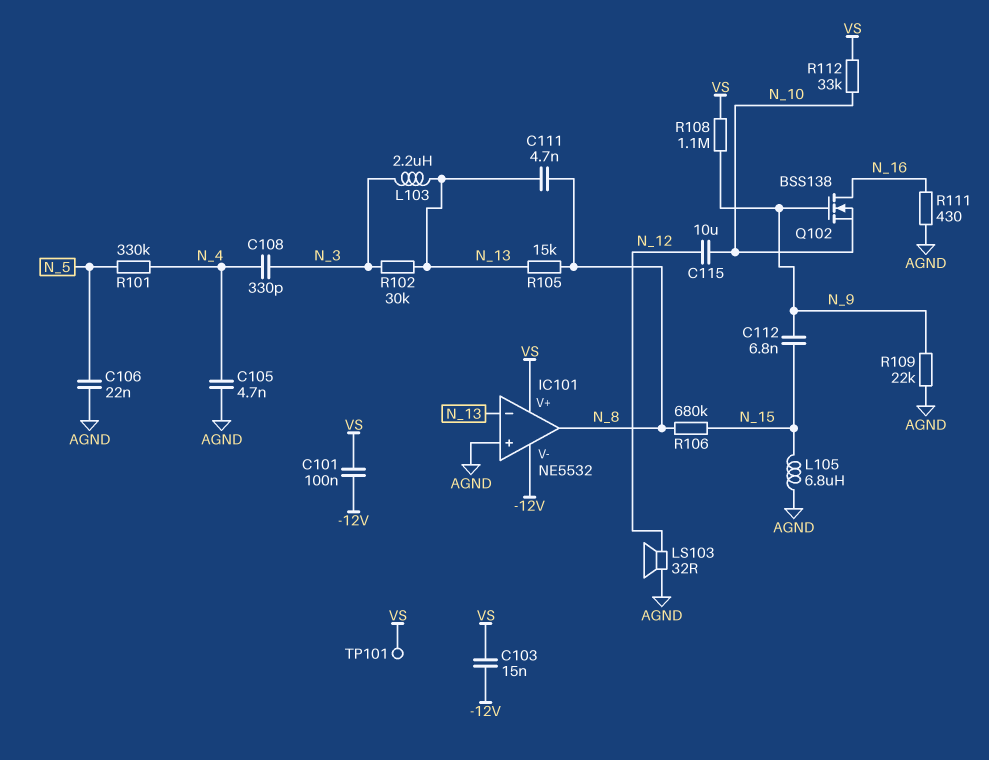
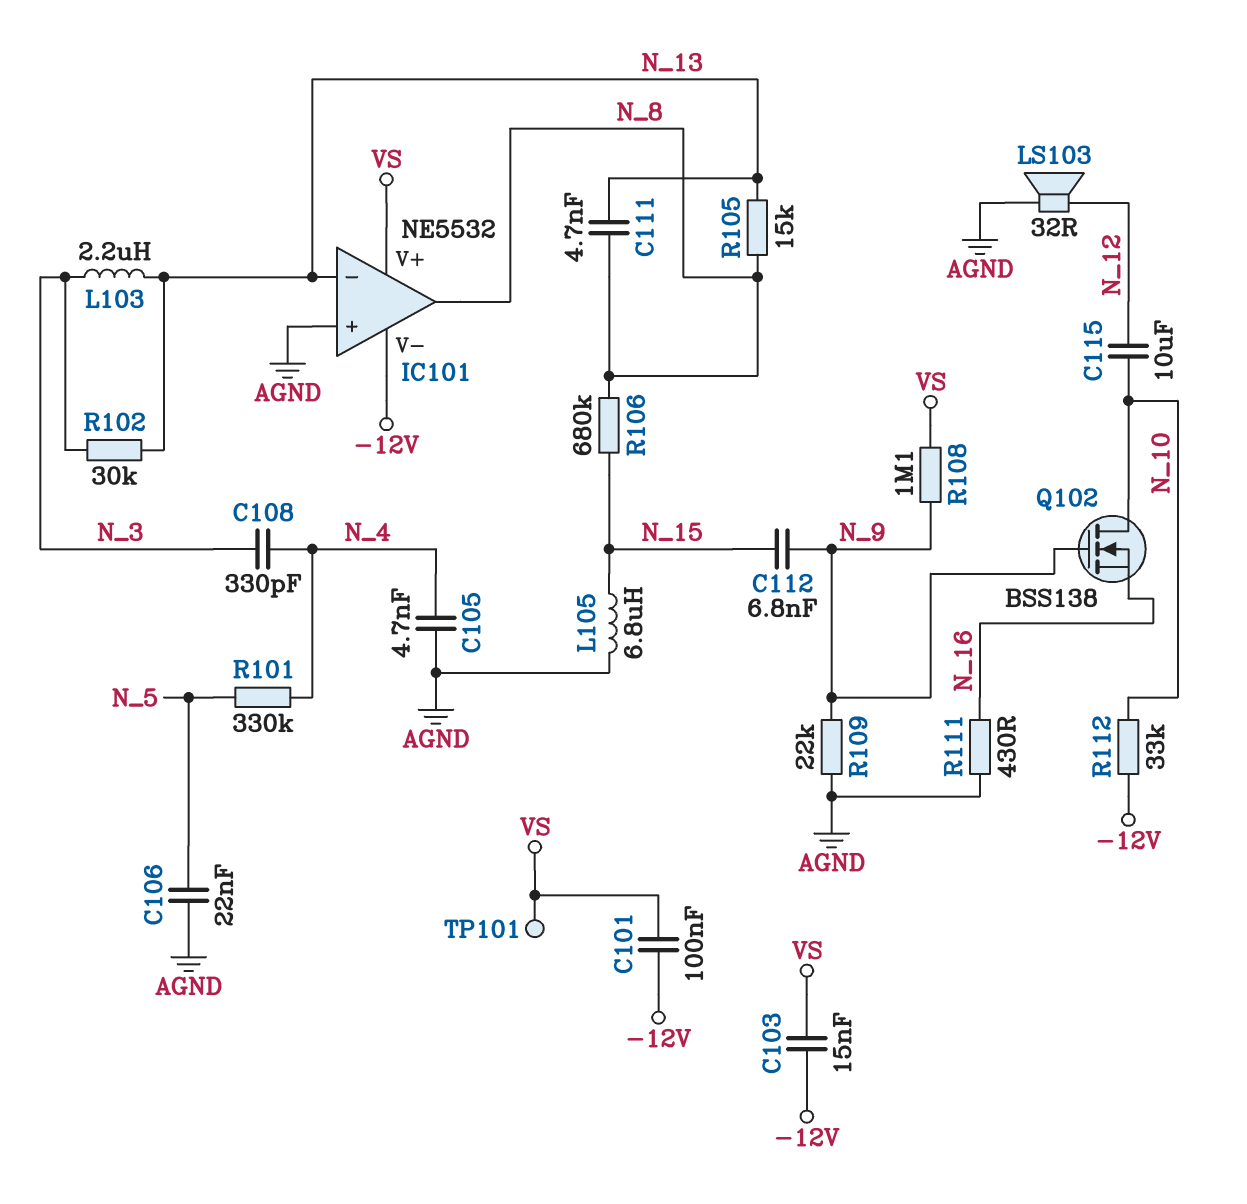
Q102: NMOS BSS138 (G N_9, D N_16, S N_10) -> NMOS BSS138 (G N_9, D N_10, S N_16)
R112: 33k (N_10, VS) -> 33k (-12V, N_10)

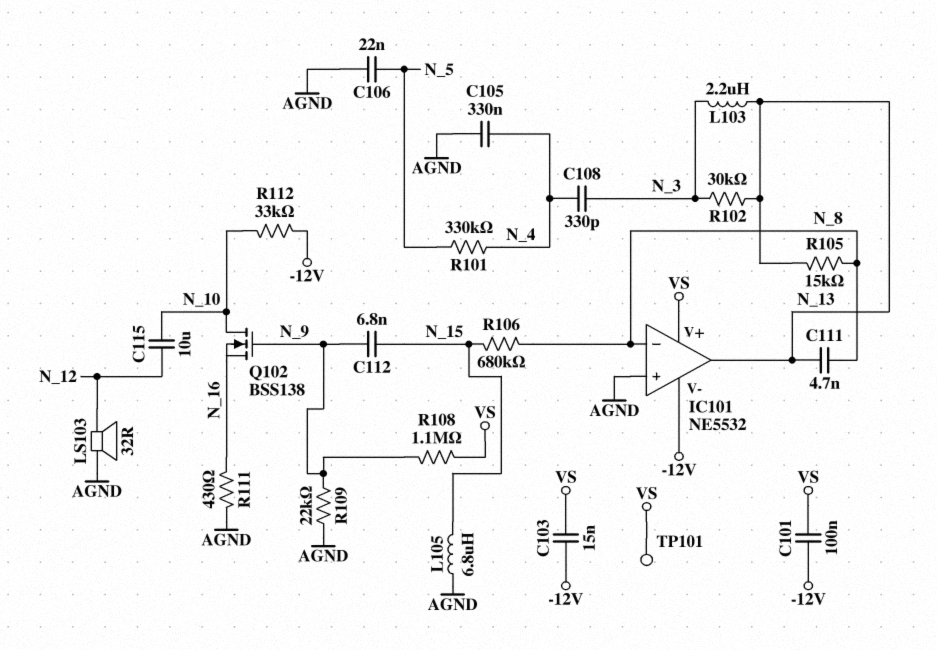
C105: 4.7nF (AGND, N_4) -> 330nF (AGND, N_4)
IC101 pin in-: N_13 -> N_8
IC101 pin out: N_8 -> N_13

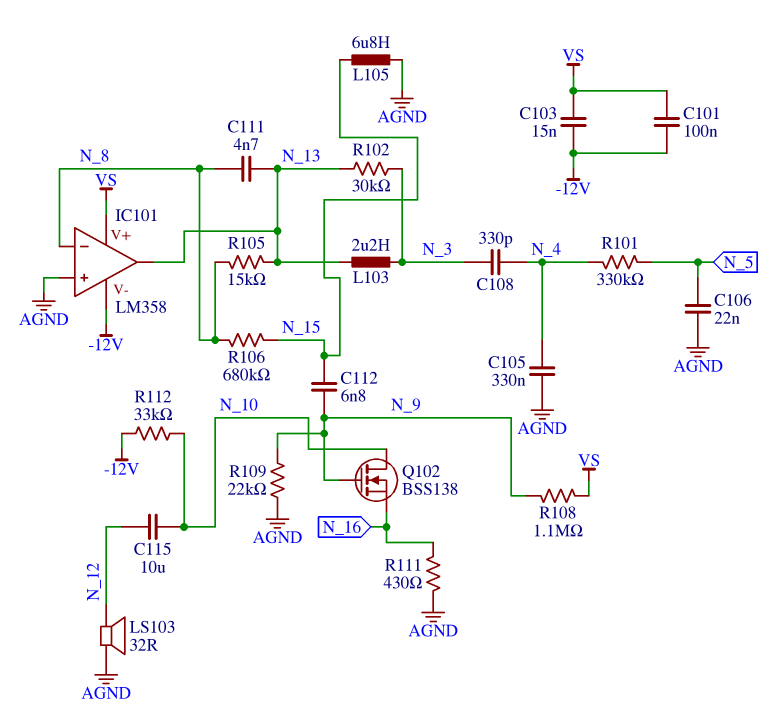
IC101: NE5532 -> LM358
TP101: test point (VS) -> none

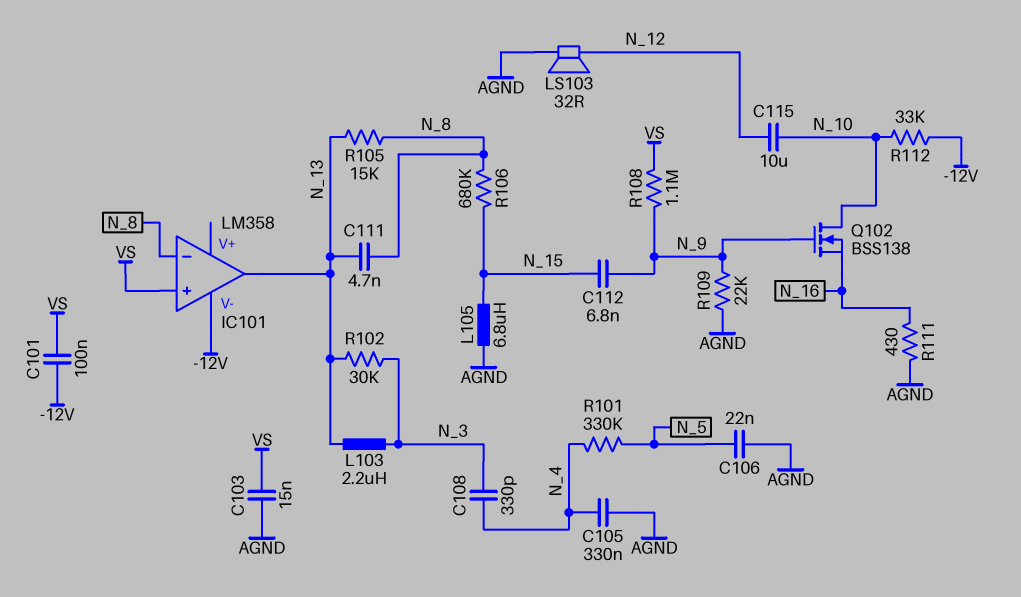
C103: 15nF (-12V, VS) -> 15nF (AGND, VS)
IC101 pin V+: VS -> none
IC101 pin in+: AGND -> VS

